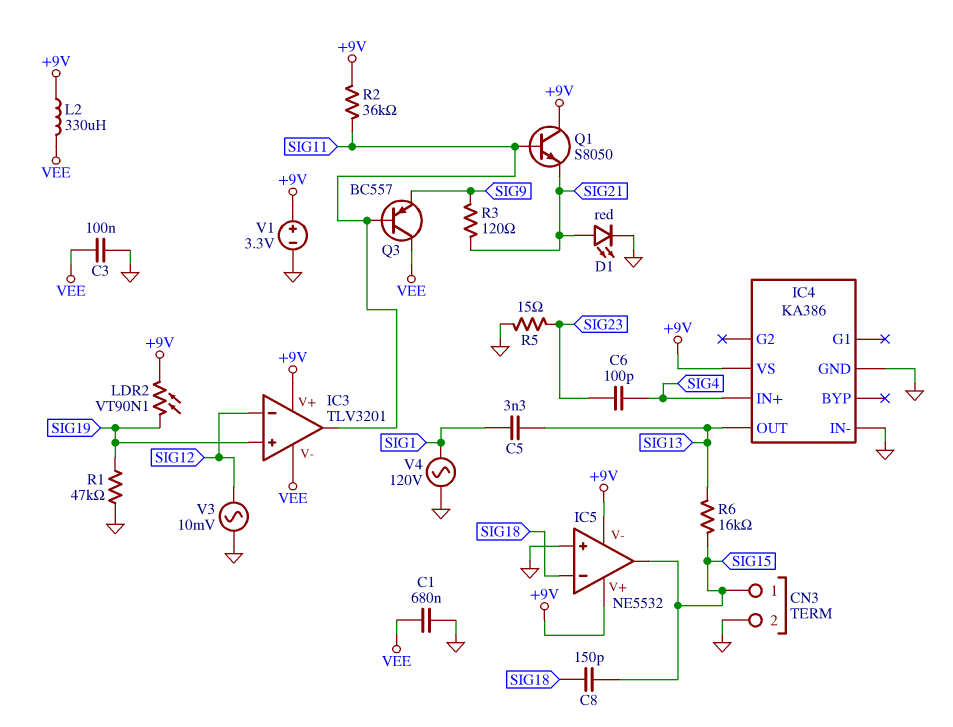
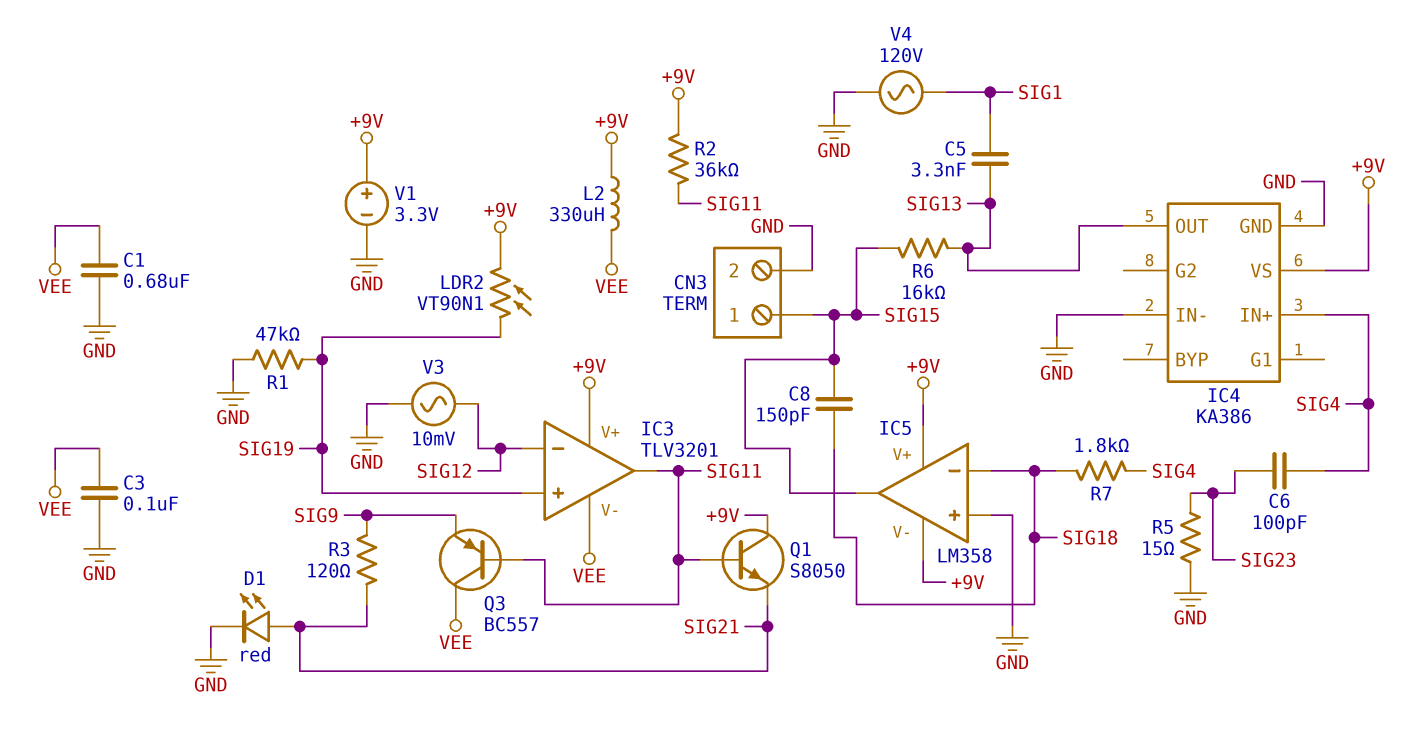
IC5: NE5532 -> LM358
R7: none -> 1.8k (SIG4, SIG18)

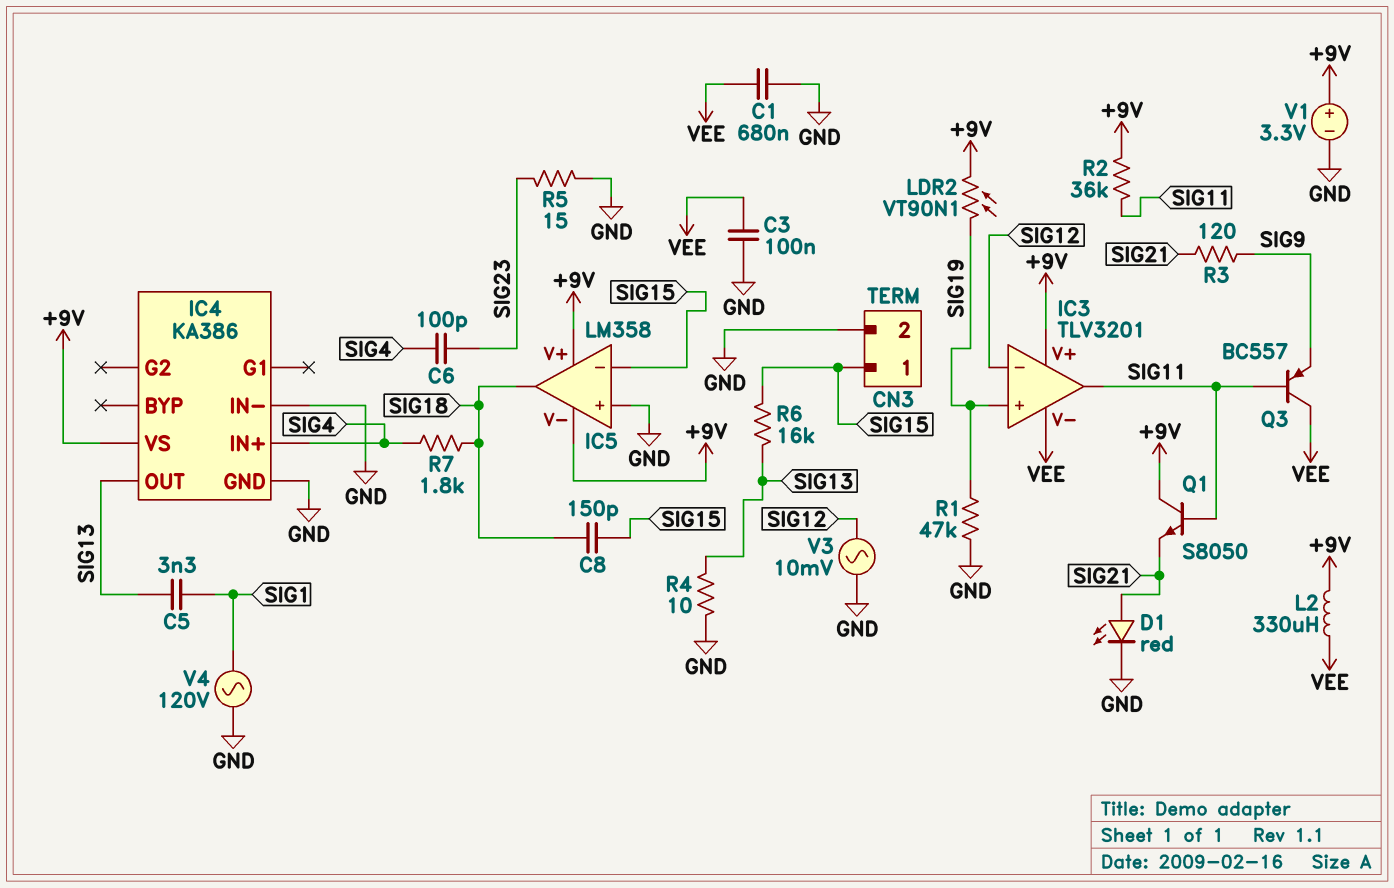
IC5 pin in-: SIG18 -> SIG15
IC5 pin out: SIG15 -> SIG18
R4: none -> 10 (GND, SIG13)

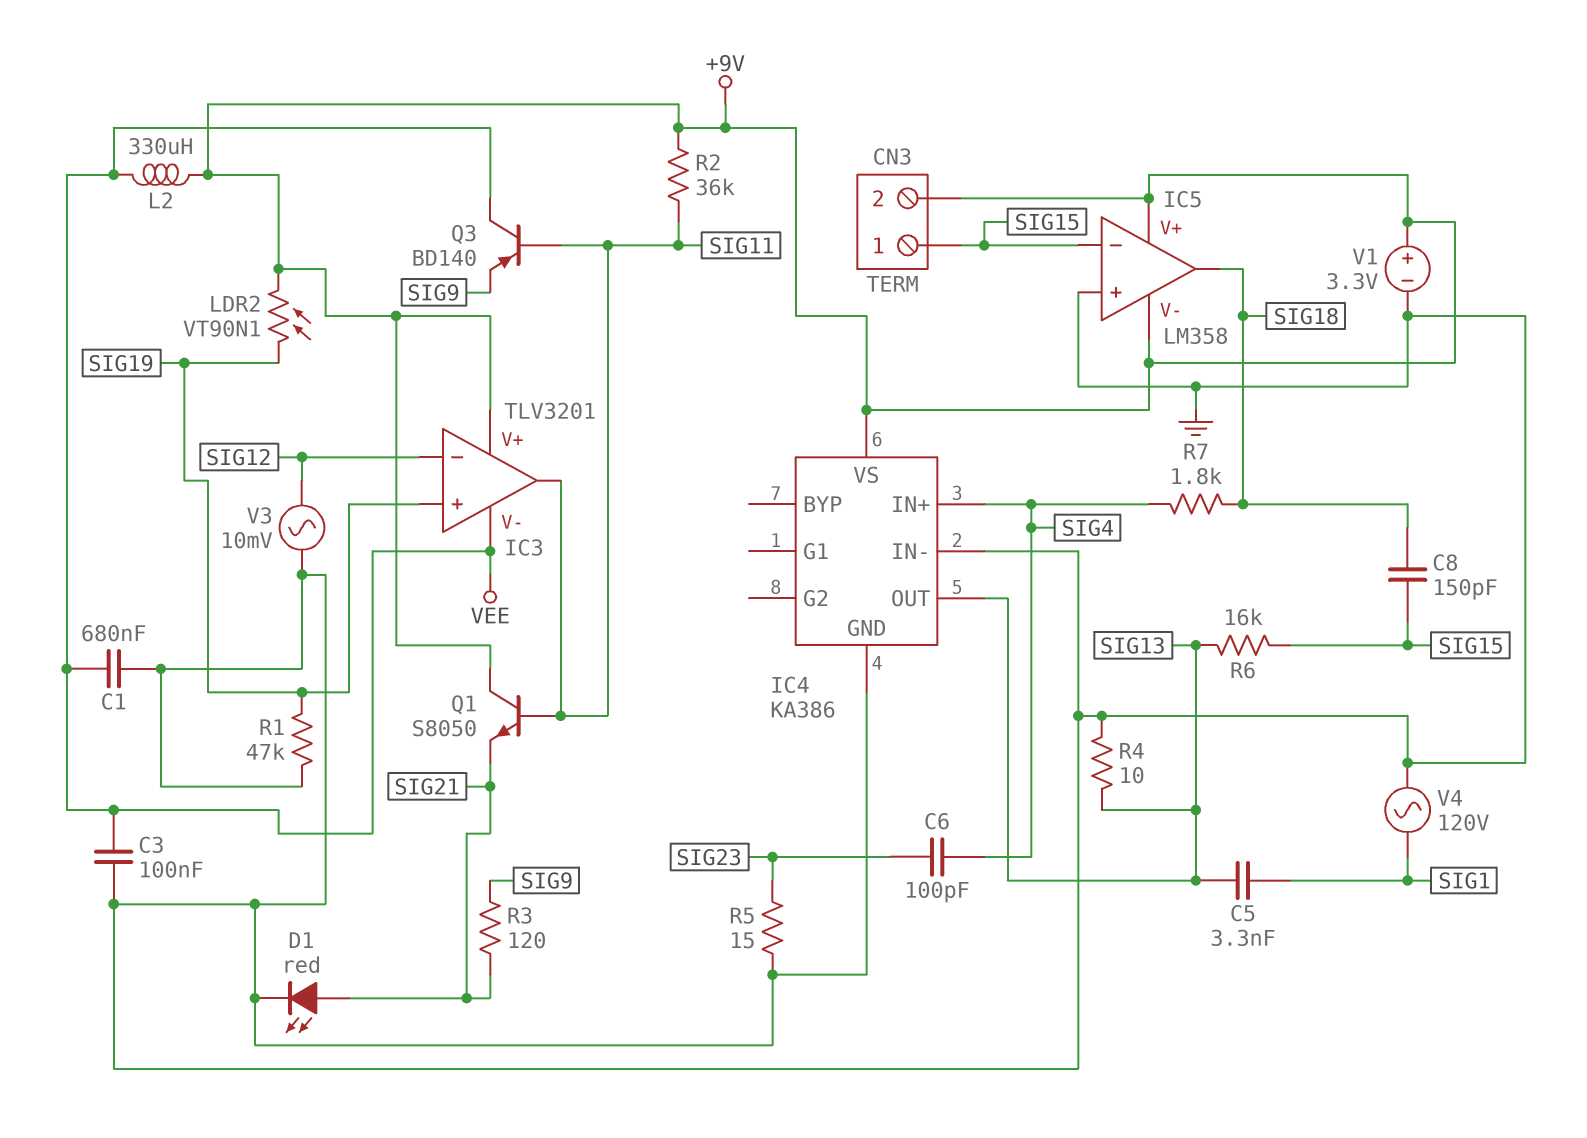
CN3 pin 2: GND -> +9V
Q3: PNP BC557 (B SIG11, C VEE, E SIG9) -> PNP BD140 (B SIG11, C VEE, E SIG9)

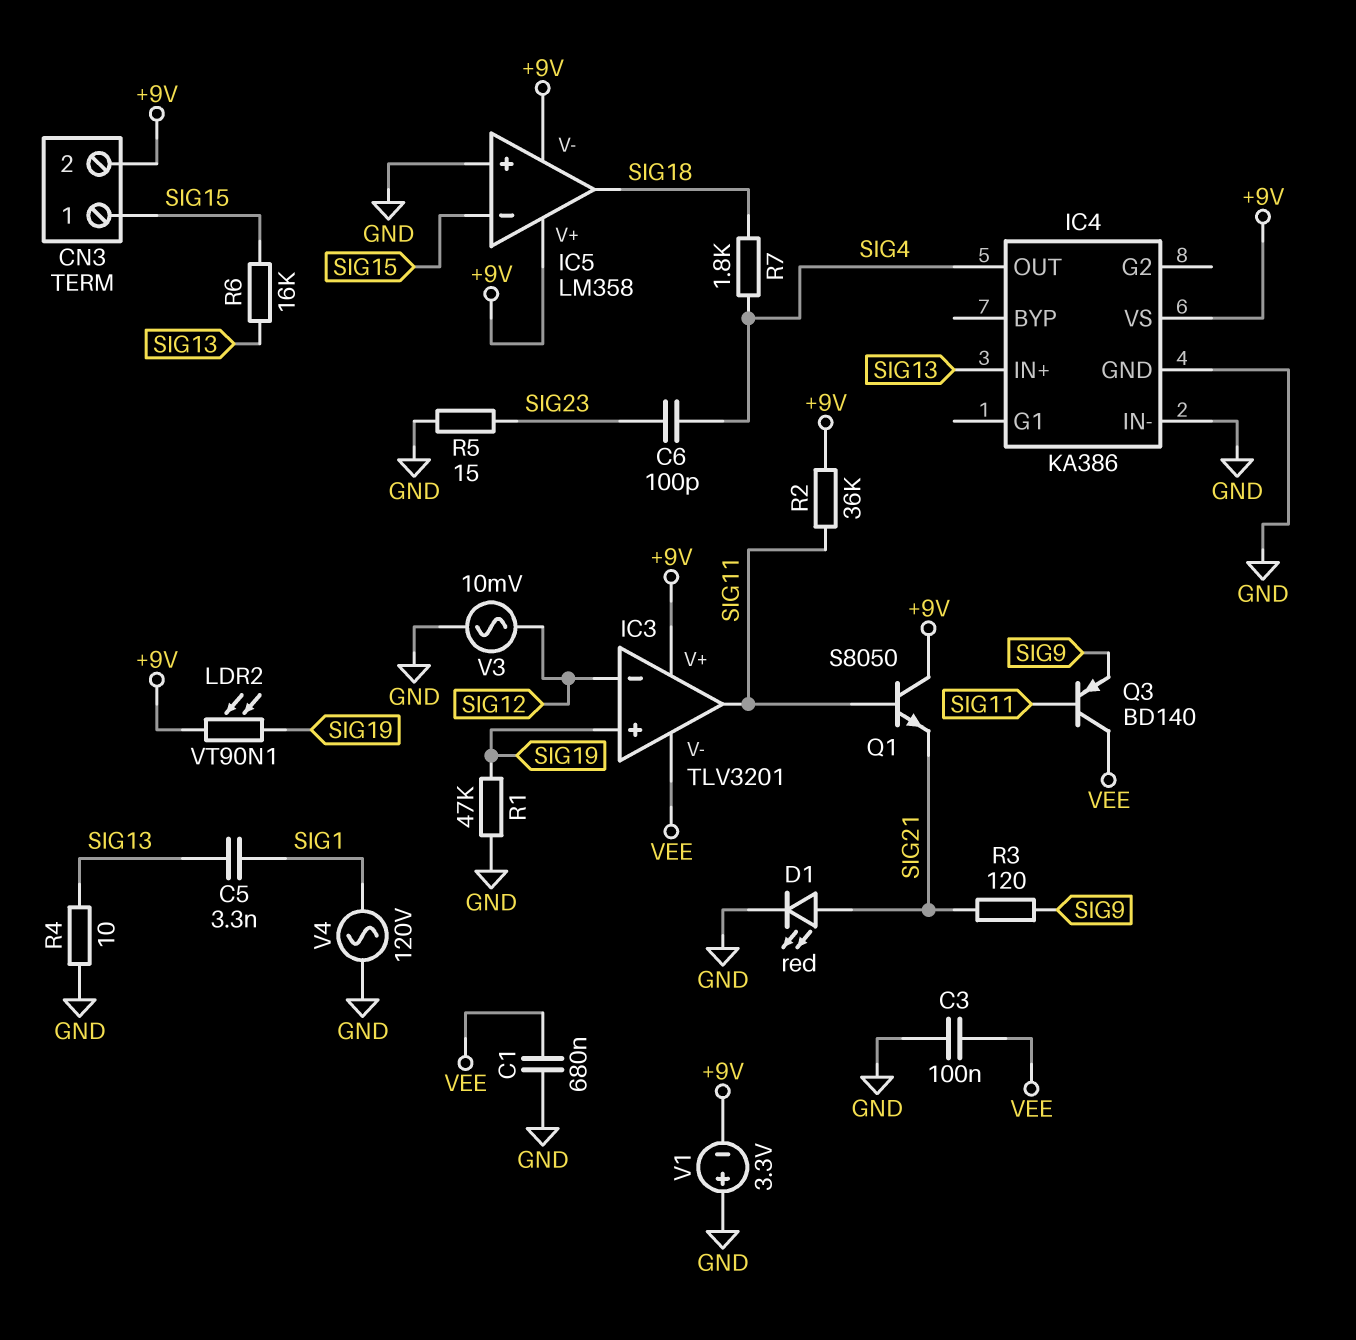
C8: 150pF (SIG15, SIG18) -> none
IC4 pin IN+: SIG4 -> SIG13
IC4 pin OUT: SIG13 -> SIG4
L2: 330uH (+9V, VEE) -> none
V1: 3.3V (plus +9V, minus GND) -> 3.3V (plus GND, minus +9V)

